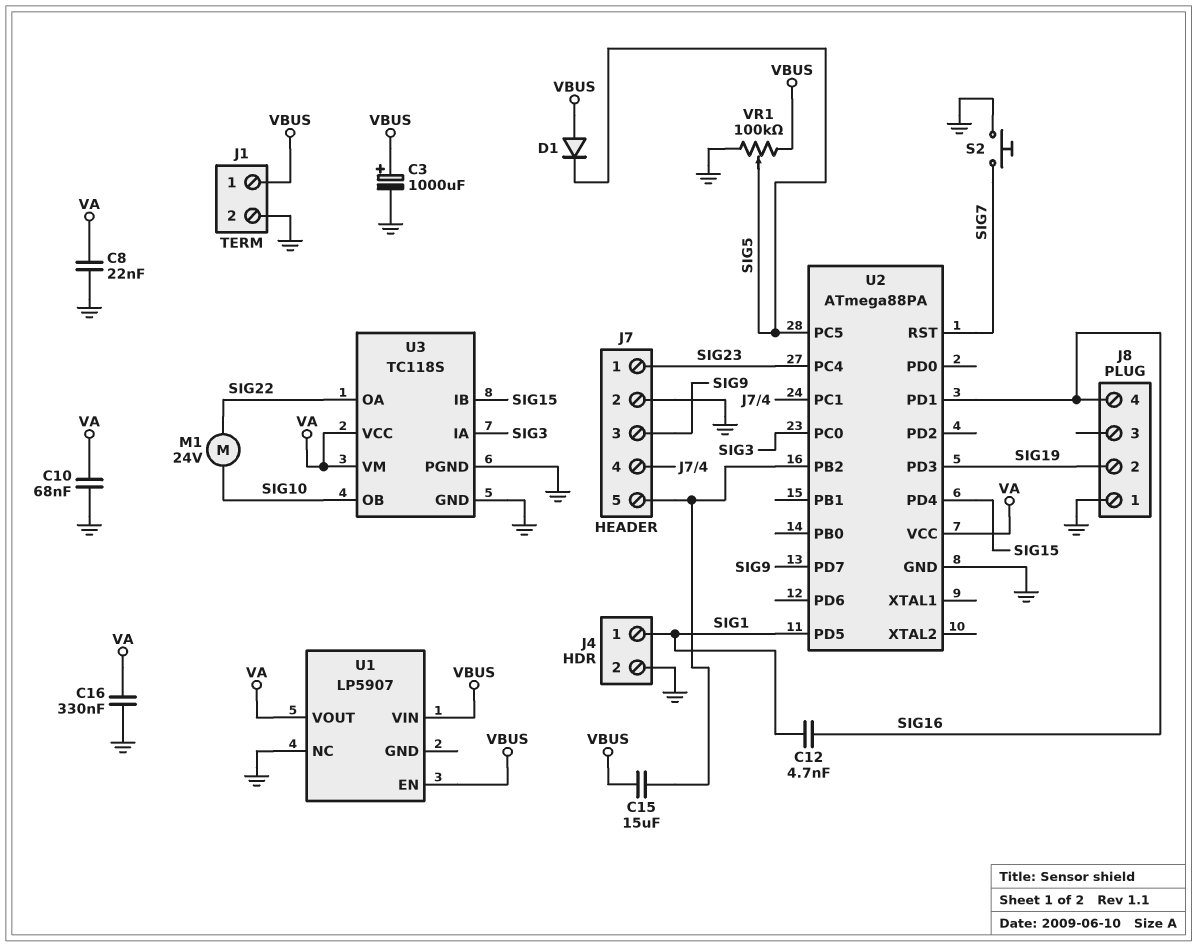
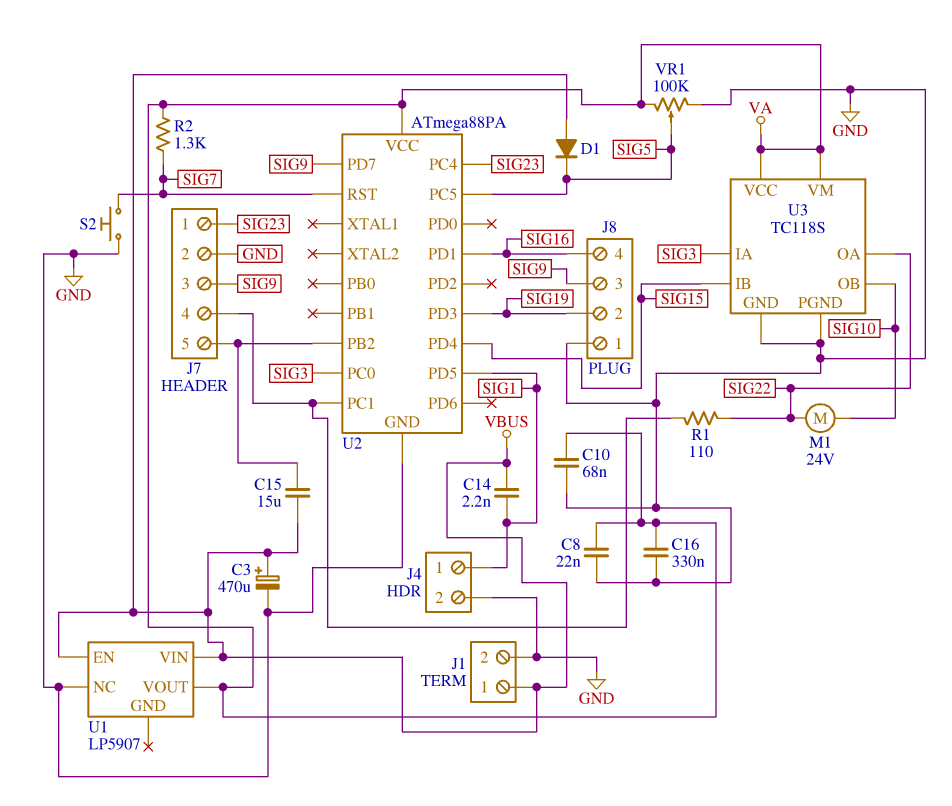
C3: 1000uF (plus VBUS, minus GND) -> 470uF (plus VBUS, minus GND)
C12: 4.7nF (SIG1, SIG16) -> none
C14: none -> 2.2nF (SIG1, VBUS)
J8 pin 3: none -> SIG9
R1: none -> 110 (J7/4, SIG22)
R2: none -> 1.3k (SIG7, VA)
VR1: 100k (GND, VBUS, wiper SIG5) -> 100k (GND, VA, wiper SIG5)

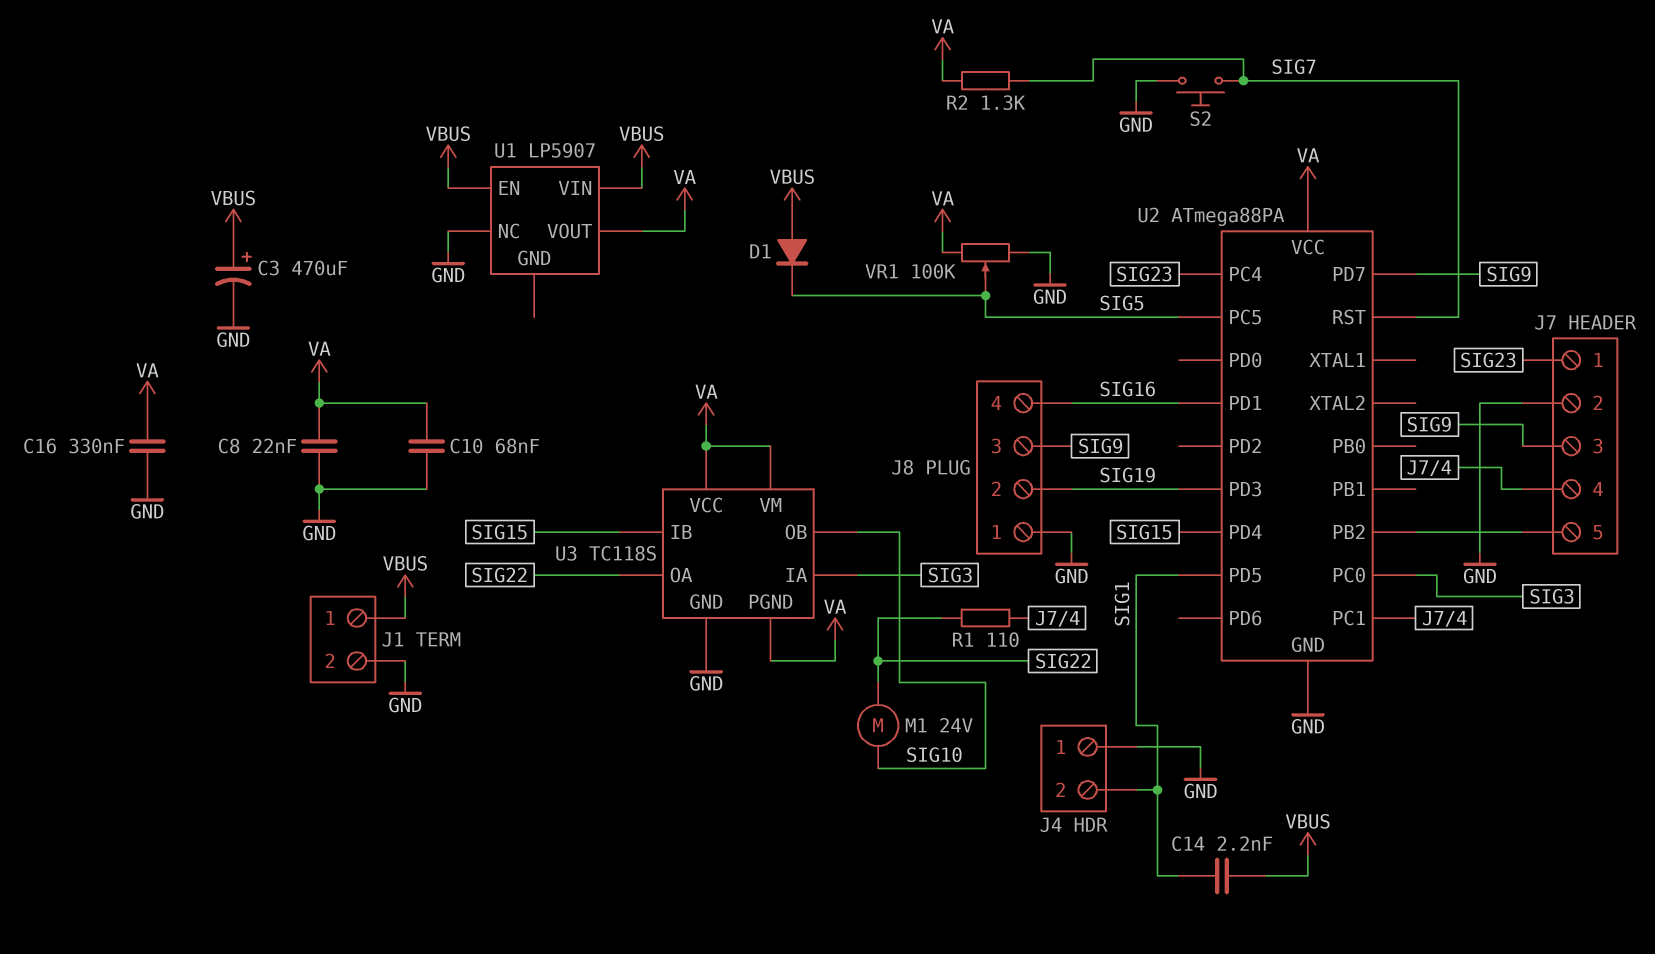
C15: 15uF (J7/5, VBUS) -> none
J4 pin 1: SIG1 -> GND
J4 pin 2: GND -> SIG1
U3 pin PGND: GND -> VA

